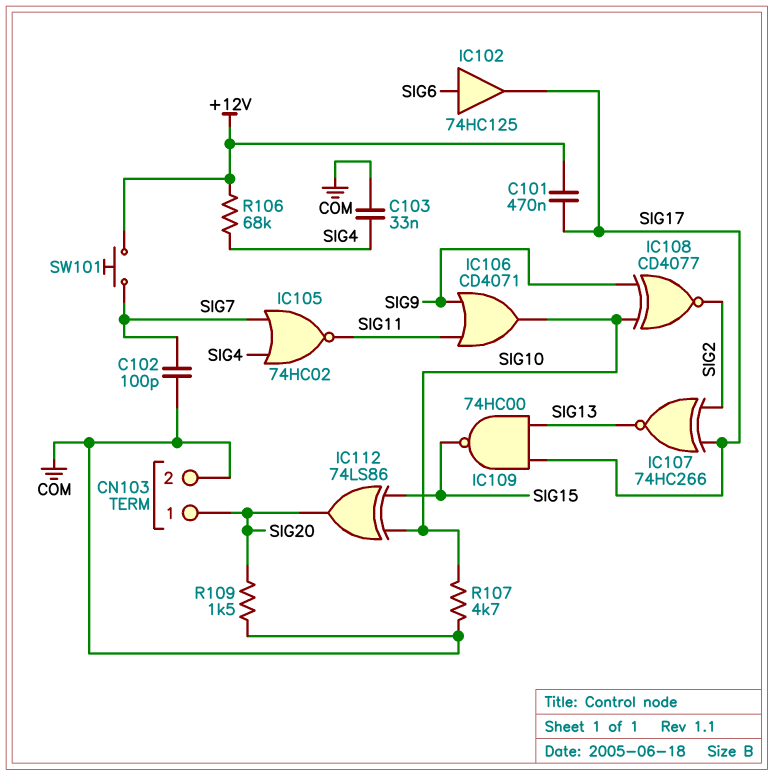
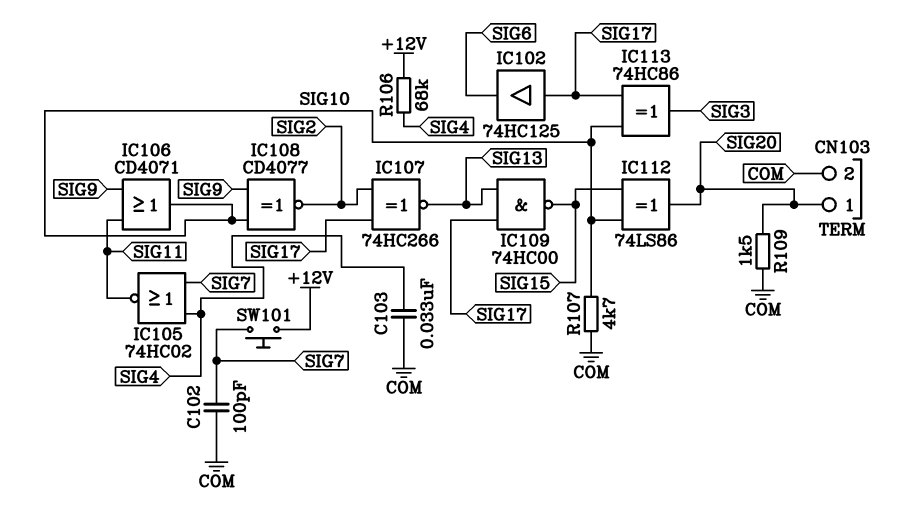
C101: 470nF (+12V, SIG17) -> none
IC102: buffer 74HC125 (in SIG6, out SIG17) -> buffer 74HC125 (in SIG17, out SIG6)
IC113: none -> XOR 74HC86 (in SIG10, in SIG17, out SIG3)

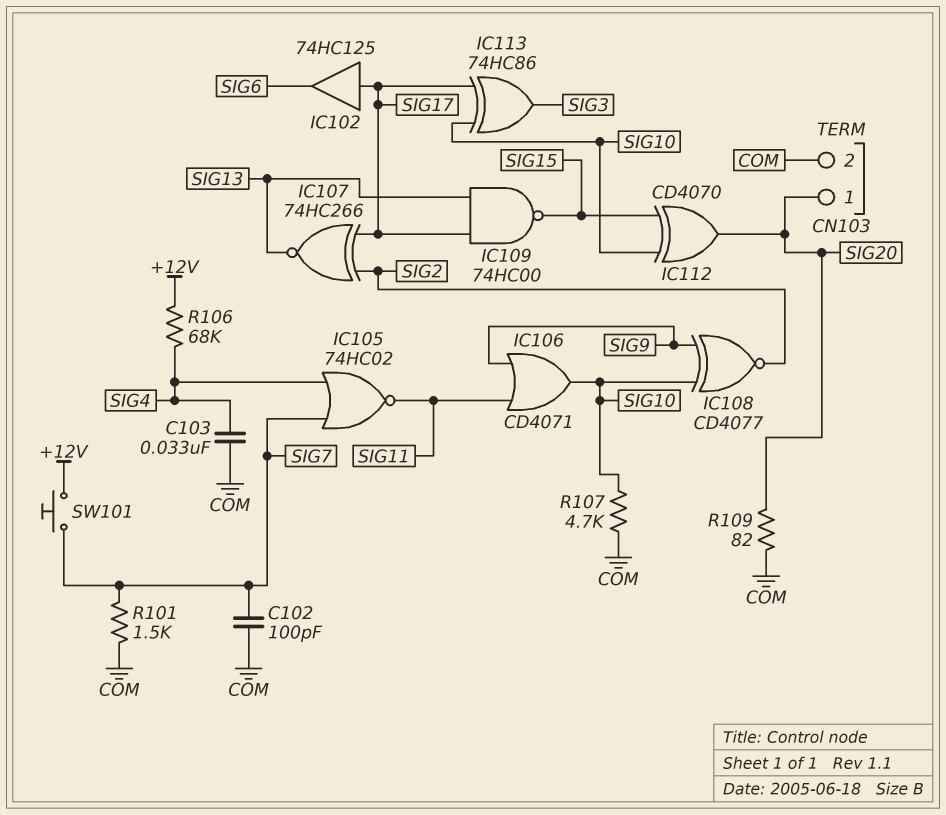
IC112: XOR 74LS86 (in SIG10, in SIG15, out SIG20) -> XOR CD4070 (in SIG10, in SIG15, out SIG20)
R101: none -> 1.5k (COM, SIG7)
R109: 1.5k (COM, SIG20) -> 82 (COM, SIG20)

